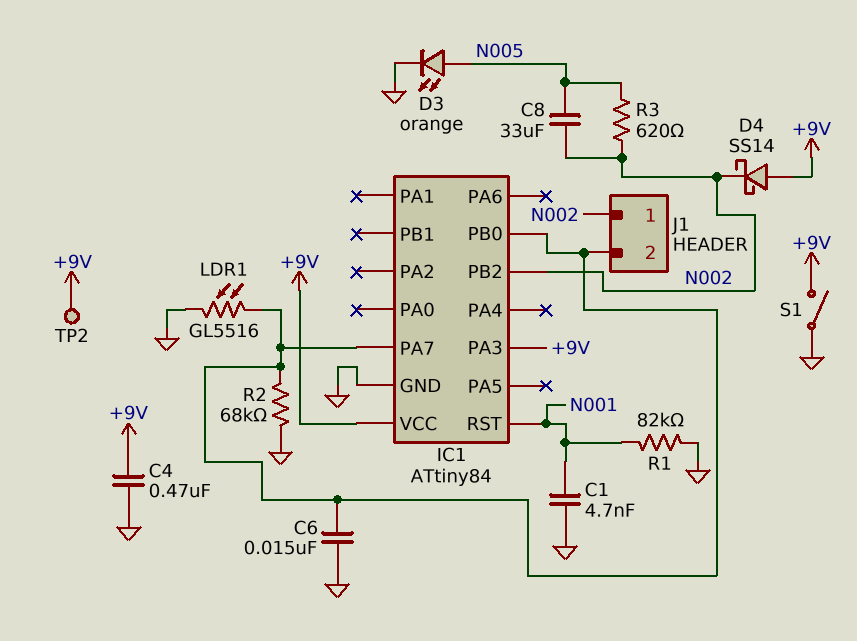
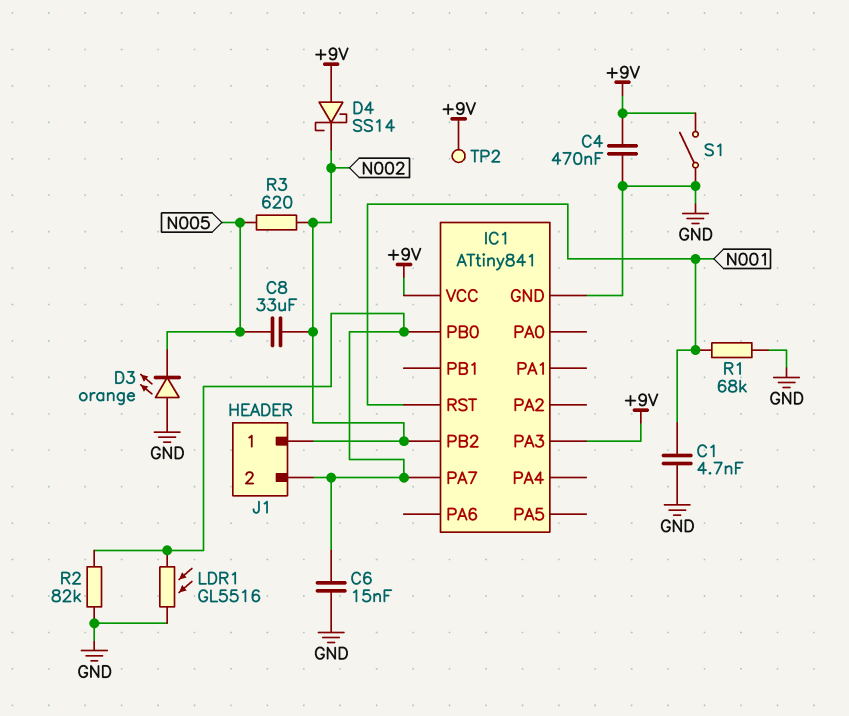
D3: LED orange (A N005, K GND) -> LED orange (A GND, K N005)
IC1: ATtiny84 -> ATtiny841
R1: 82k (GND, N001) -> 68k (GND, N001)
R2: 68k (GND, IC1/PA7) -> 82k (GND, IC1/PA7)

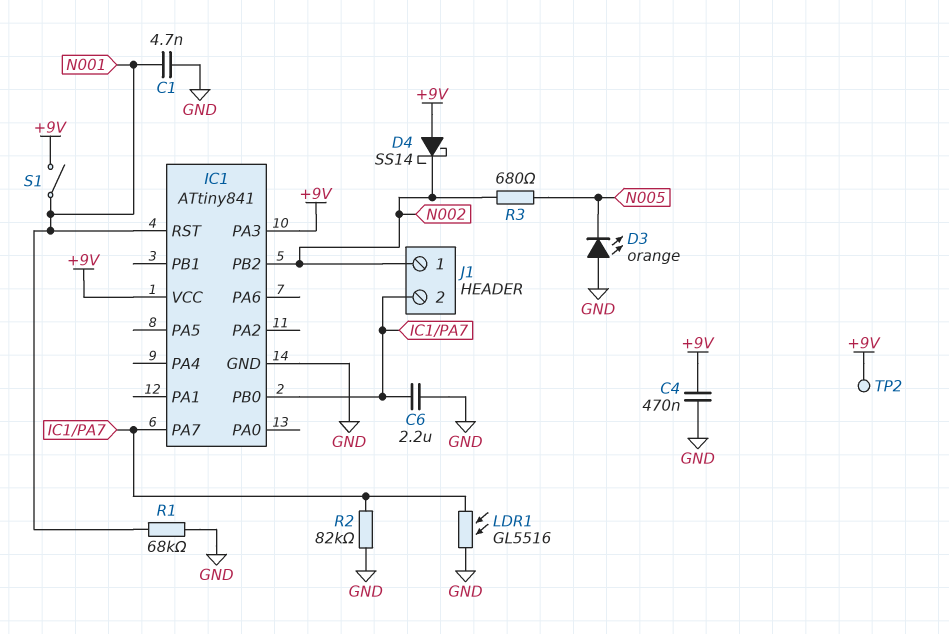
C6: 15nF (GND, IC1/PA7) -> 2.2uF (GND, IC1/PA7)
C8: 33uF (N002, N005) -> none
R3: 620 (N002, N005) -> 680 (N002, N005)
S1: switch (+9V, GND) -> switch (+9V, N001)

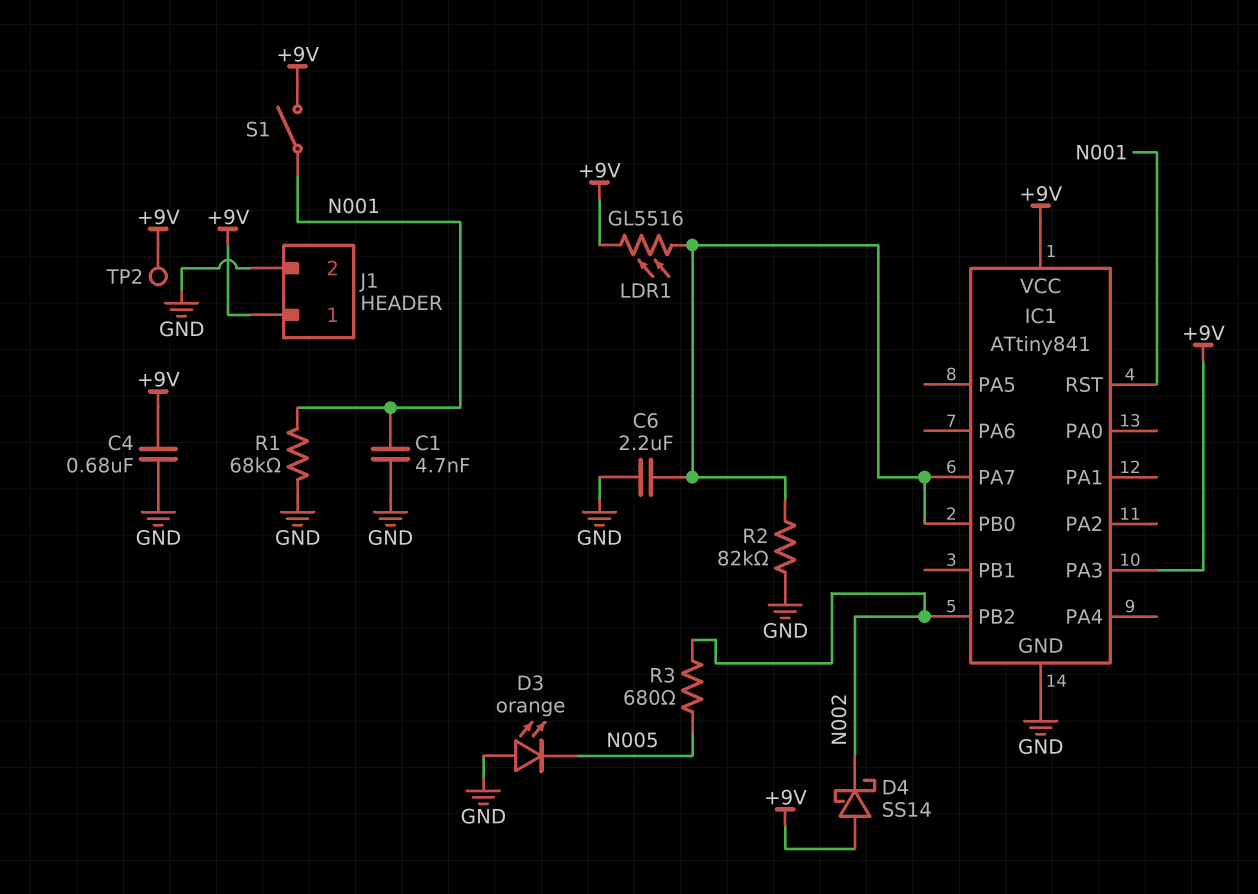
C4: 470nF (+9V, GND) -> 680nF (+9V, GND)
J1 pin 1: N002 -> +9V
J1 pin 2: IC1/PA7 -> GND
LDR1: GL5516 (GND, IC1/PA7) -> GL5516 (+9V, IC1/PA7)

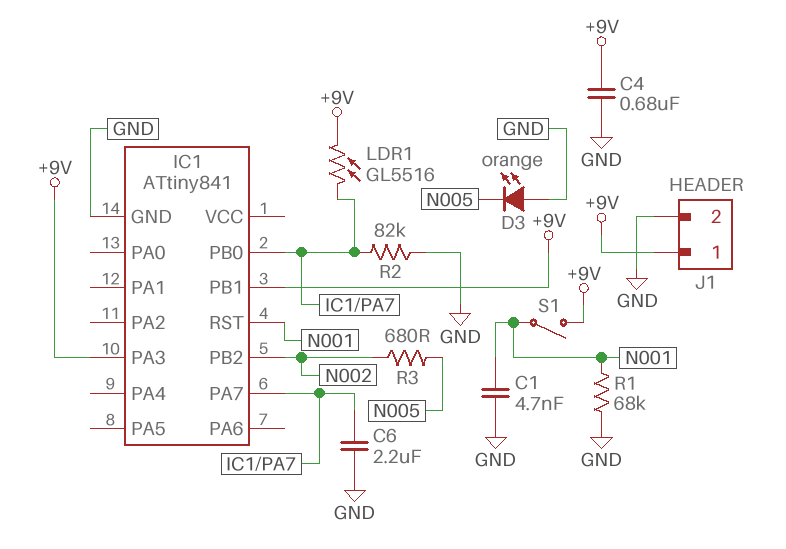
D4: schottky SS14 (A +9V, K N002) -> none
IC1 pin PB1: none -> +9V
IC1 pin VCC: +9V -> none
TP2: test point (+9V) -> none

